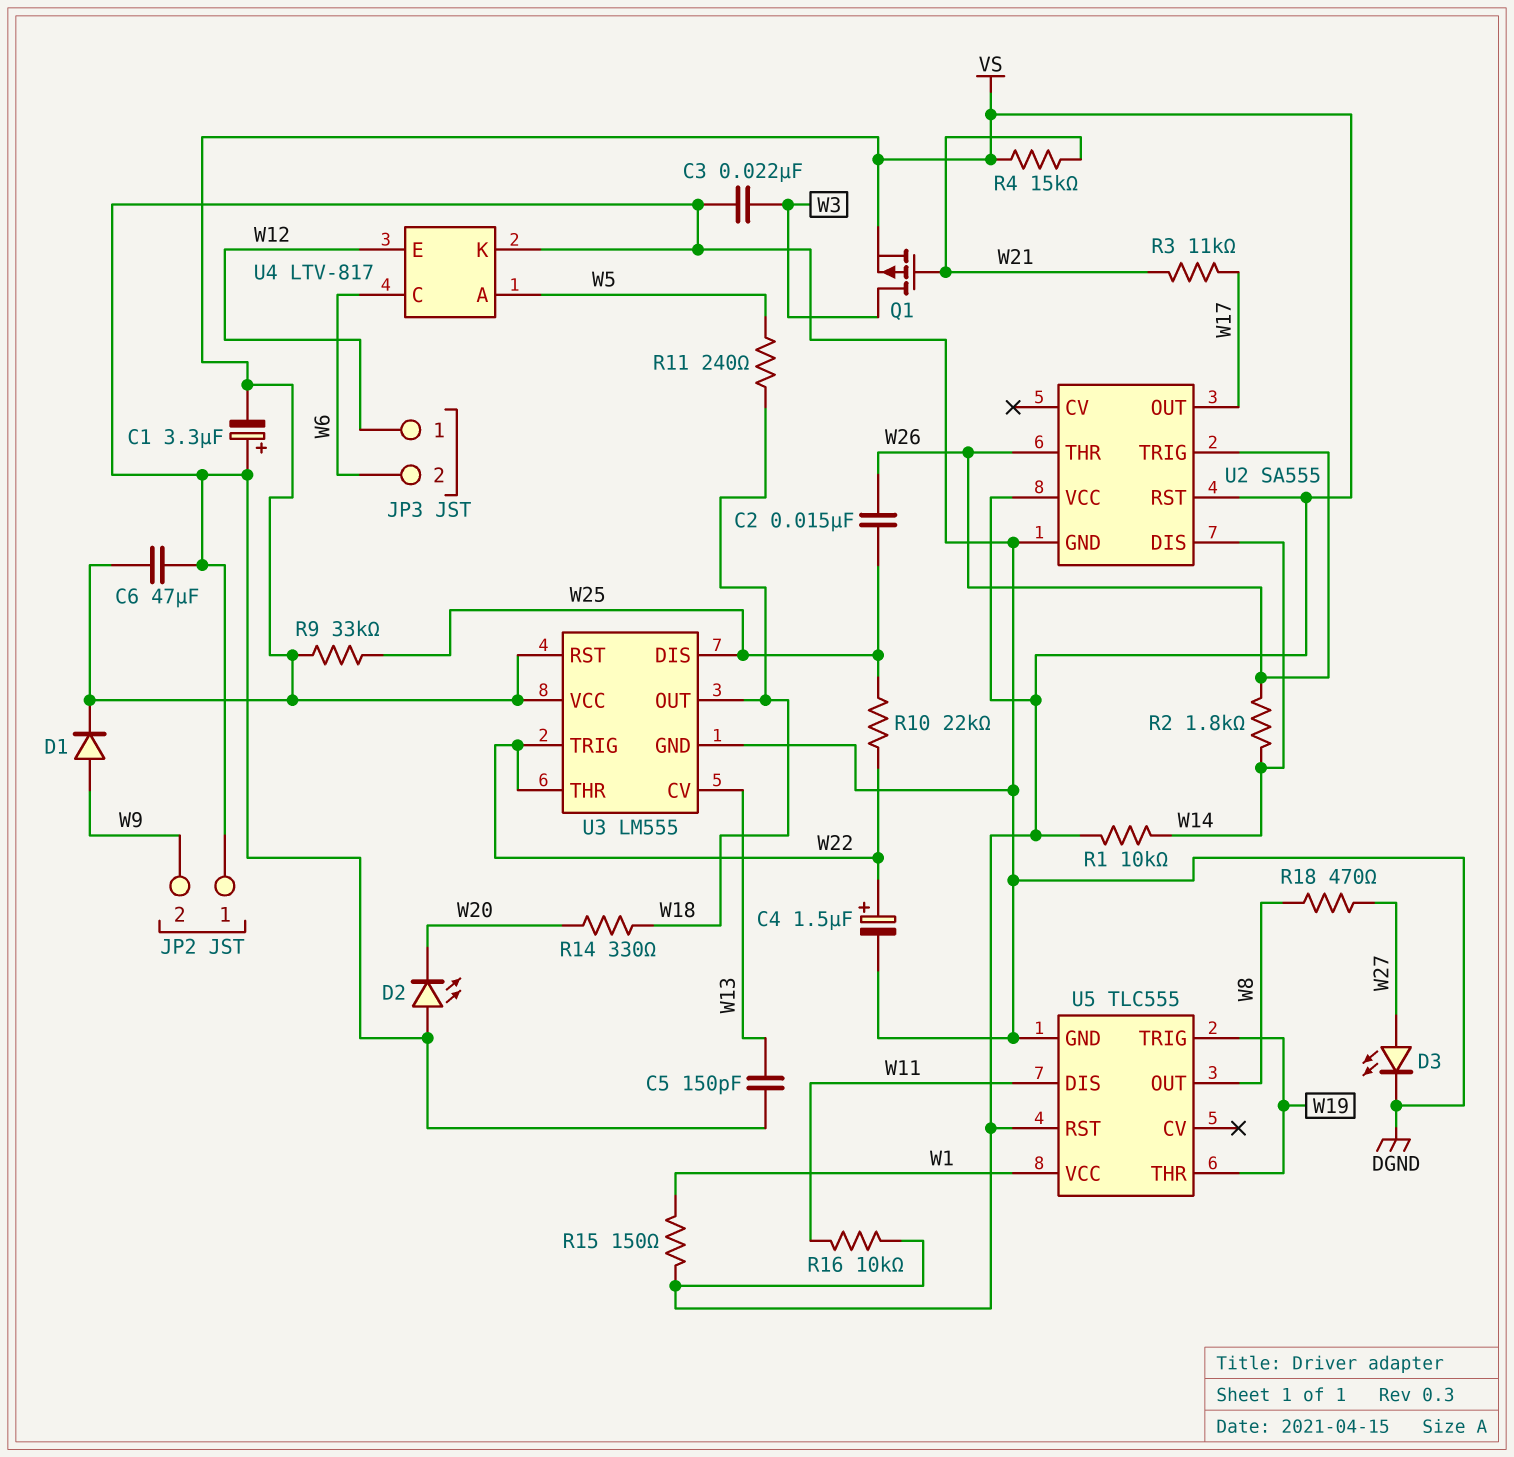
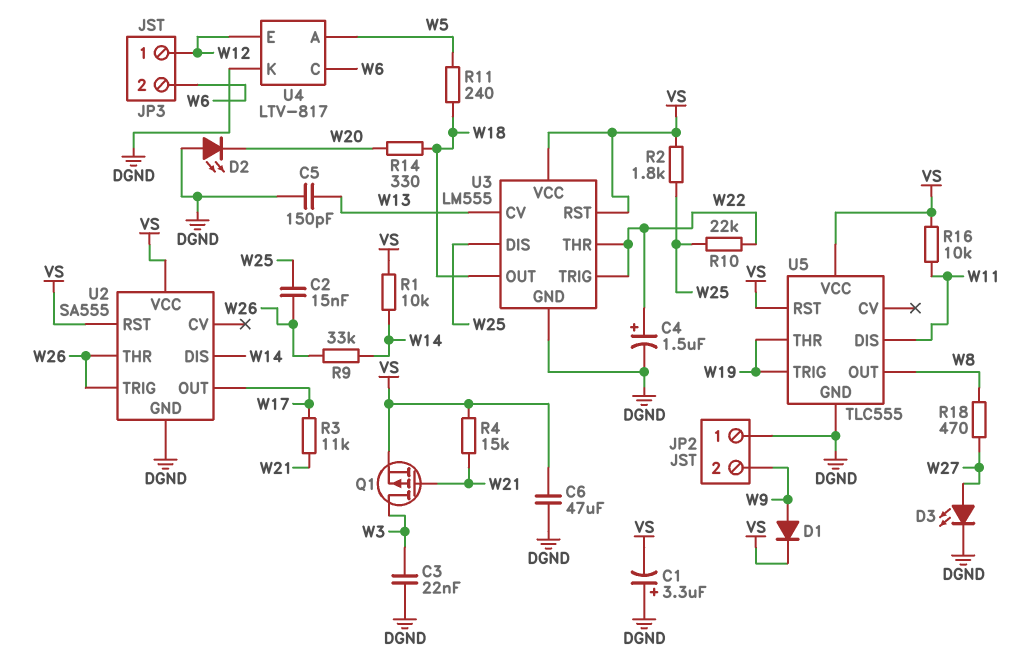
R2: 1.8k (W14, W26) -> 1.8k (VS, W25)
R9: 33k (VS, W25) -> 33k (W14, W26)
R15: 150 (VS, W1) -> none
U5 pin VCC: W1 -> VS

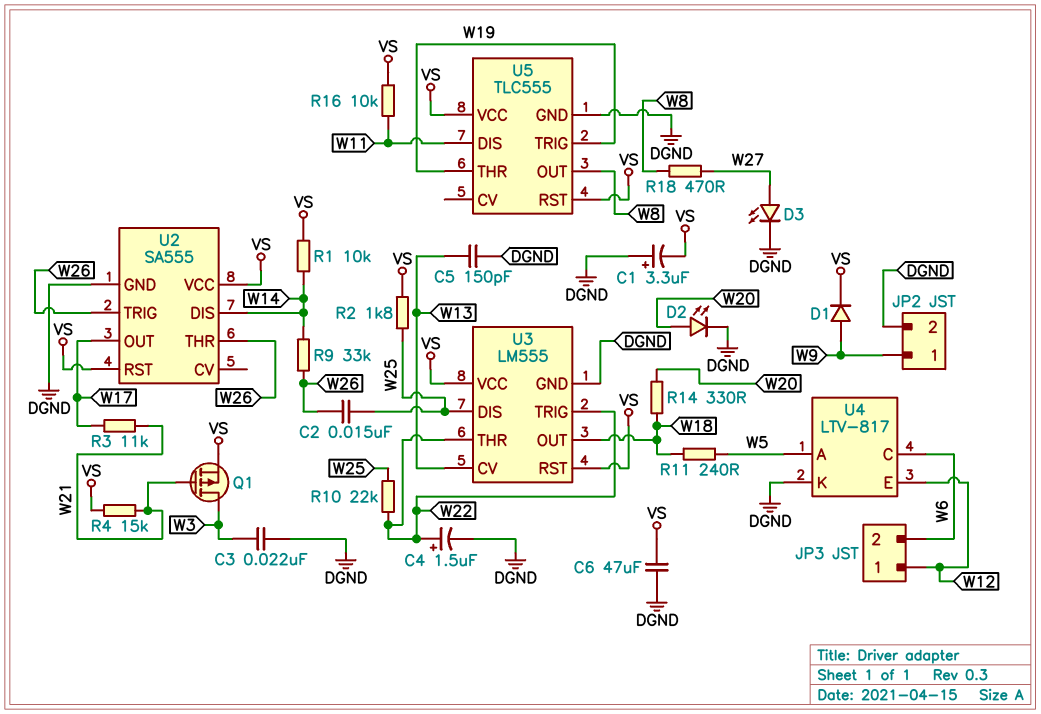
D2: LED (A DGND, K W20) -> LED (A W20, K DGND)
JP2 pin 1: DGND -> W9
JP2 pin 2: W9 -> DGND

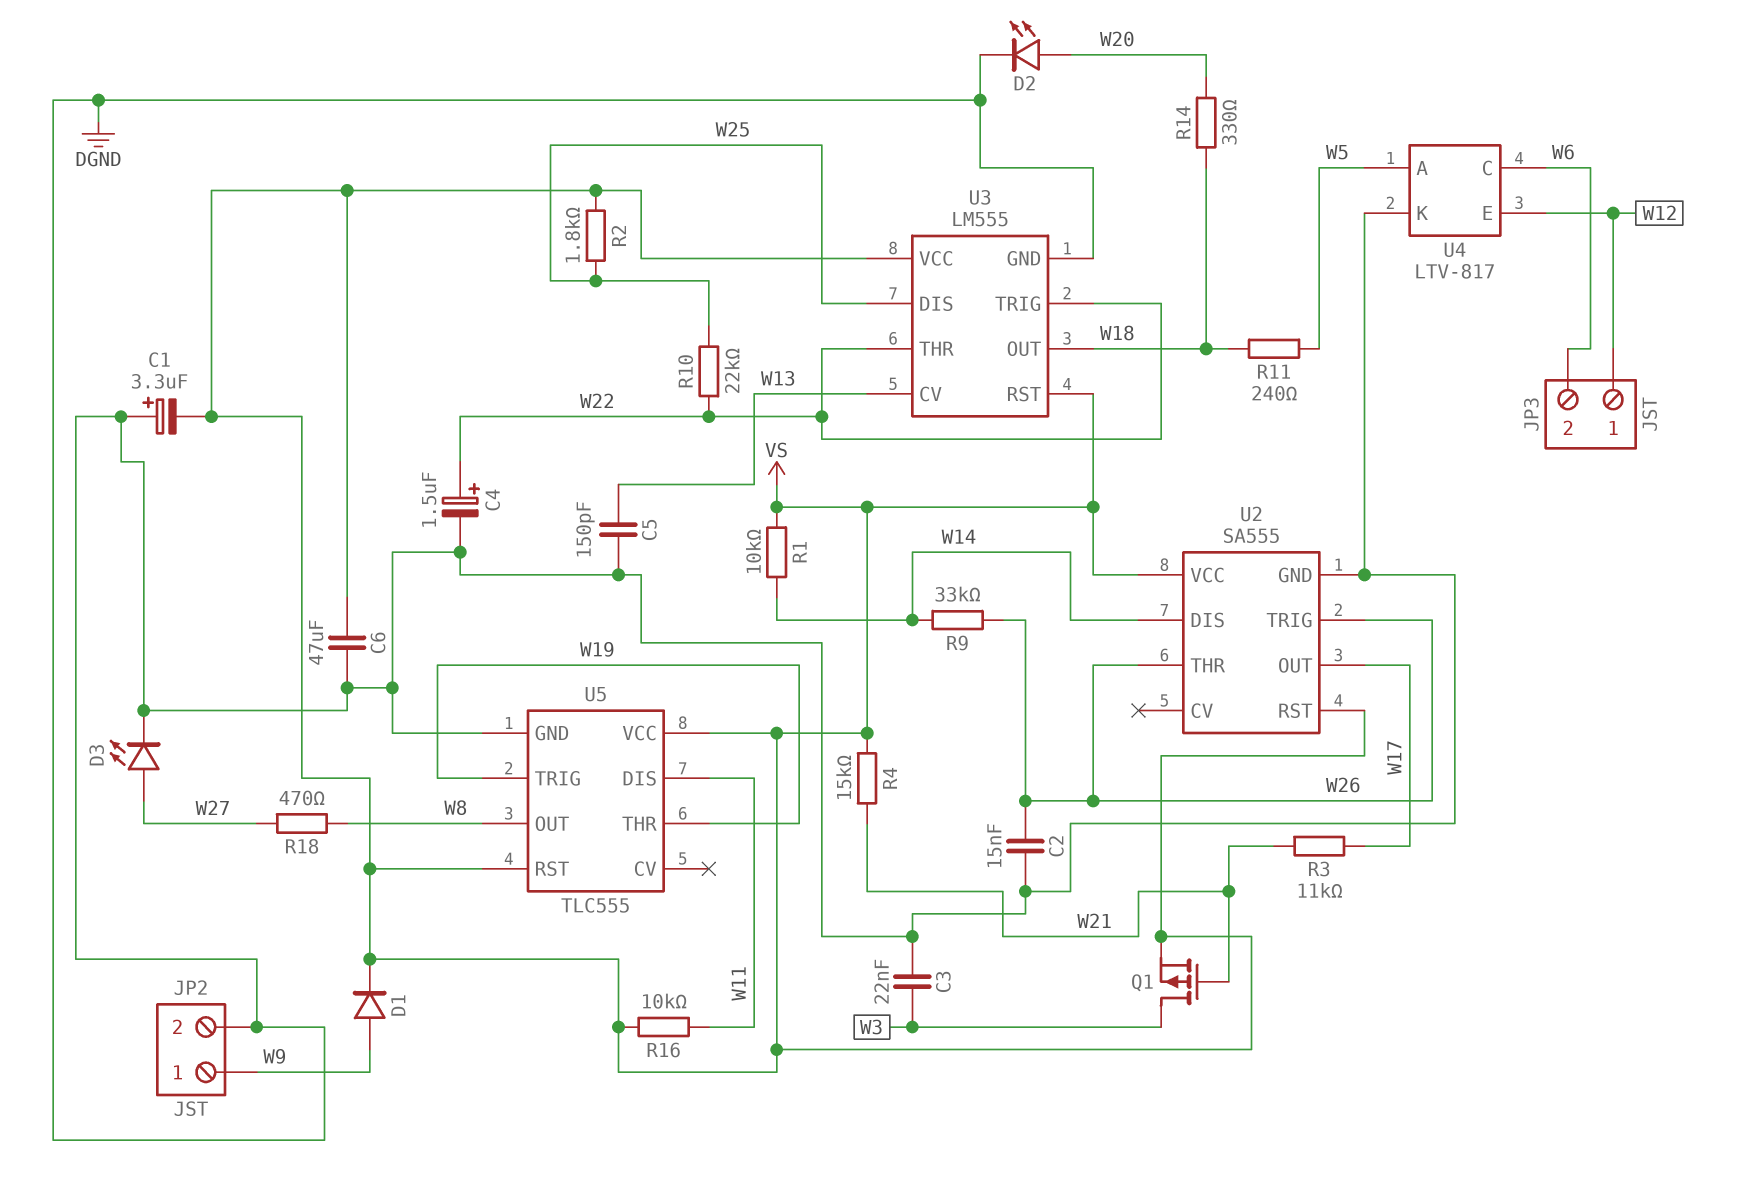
C2: 15nF (W25, W26) -> 15nF (DGND, W26)

